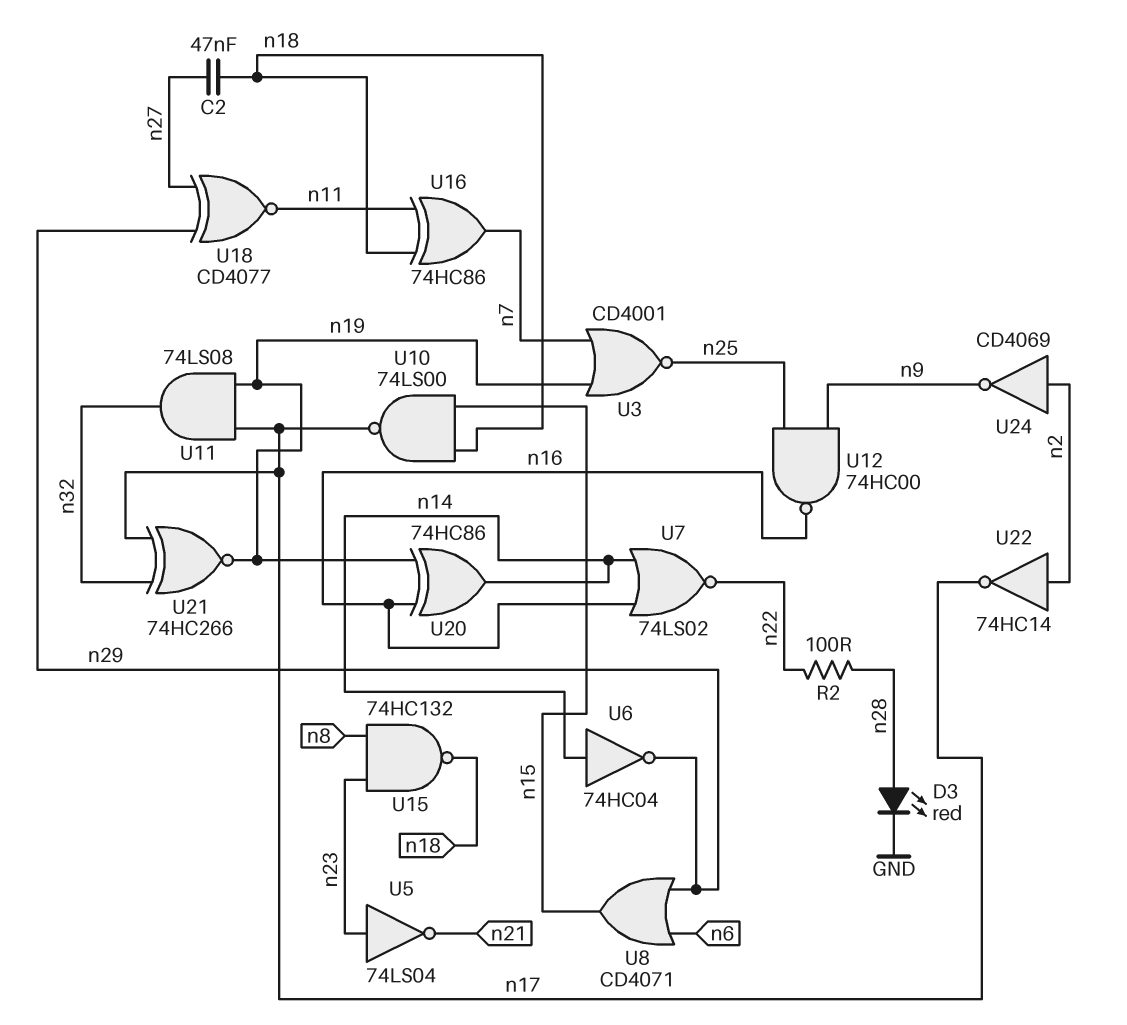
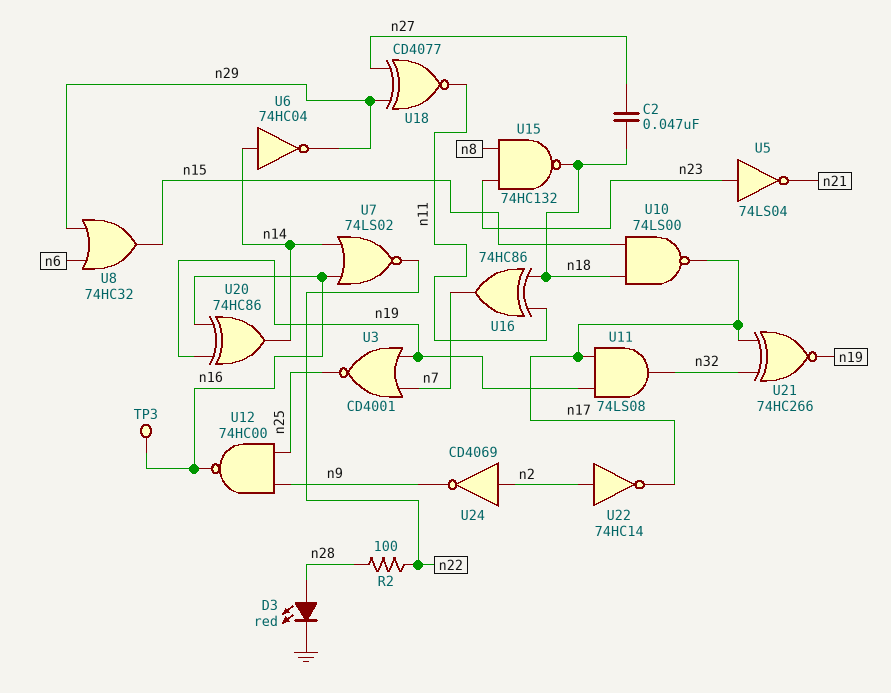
TP3: none -> test point (n16)
U8: OR CD4071 (in n6, in n29, out n15) -> OR 74HC32 (in n6, in n29, out n15)

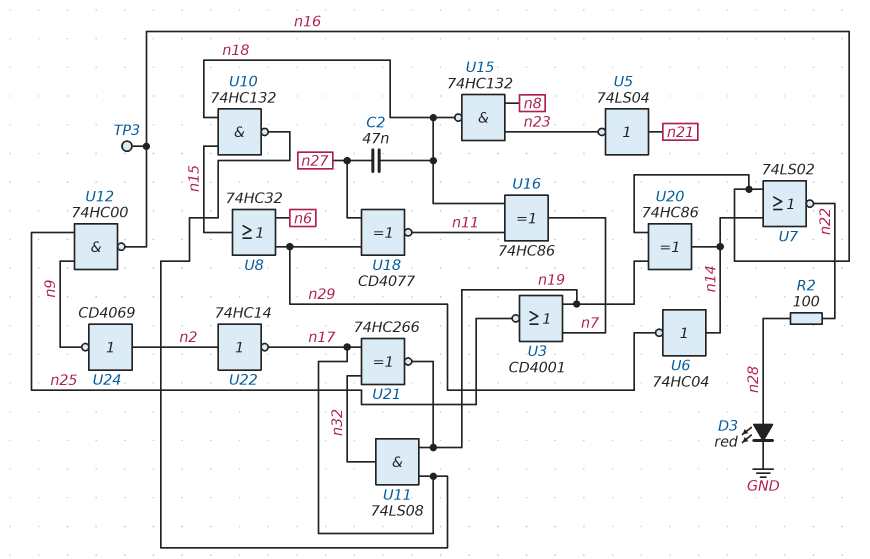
U5: NOT 74LS04 (in n23, out n21) -> NOT 74LS04 (in n21, out n23)
U10: NAND 74LS00 (in n15, in n18, out n17) -> NAND 74HC132 (in n15, in n18, out n17)

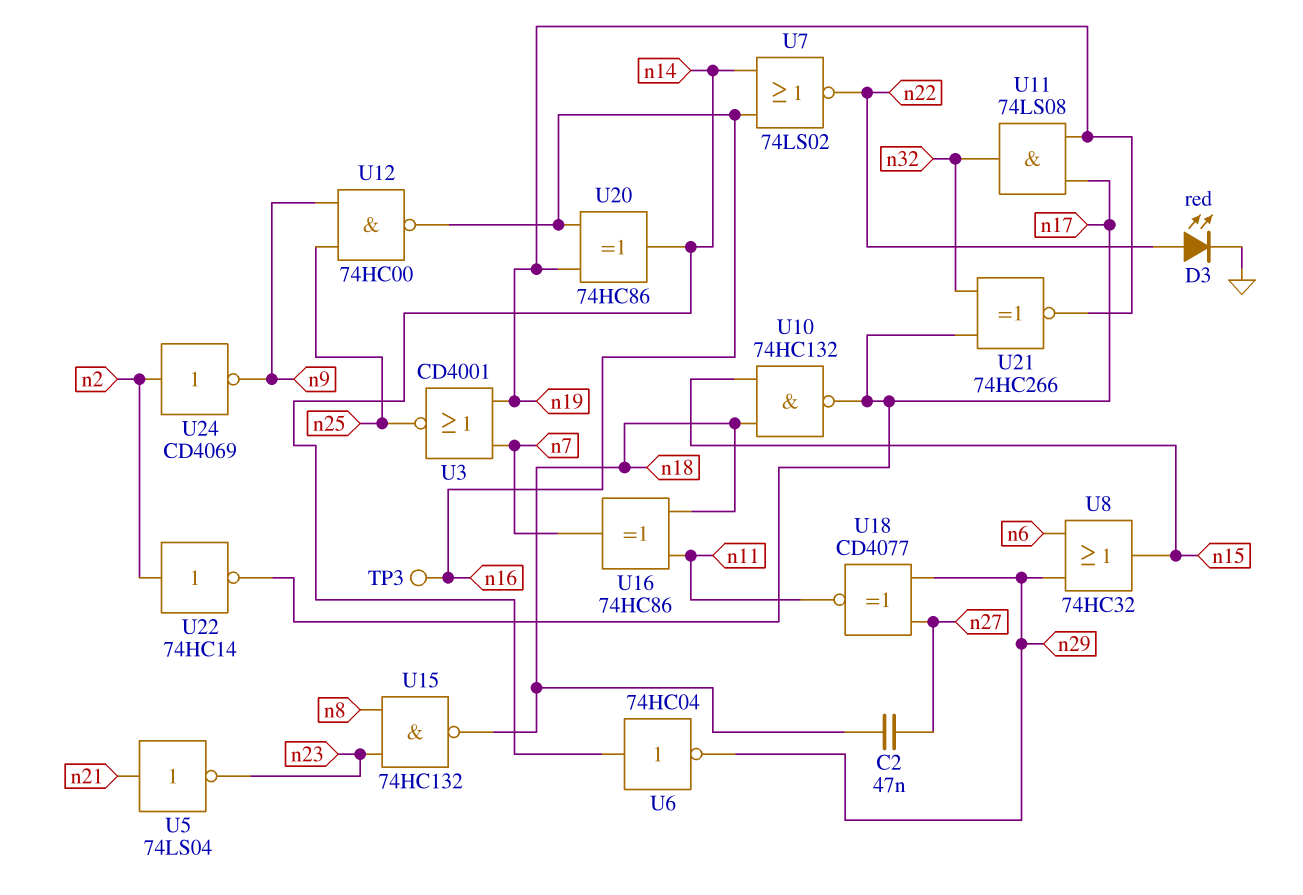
D3: LED red (A n28, K GND) -> LED red (A n22, K GND)
R2: 100 (n22, n28) -> none

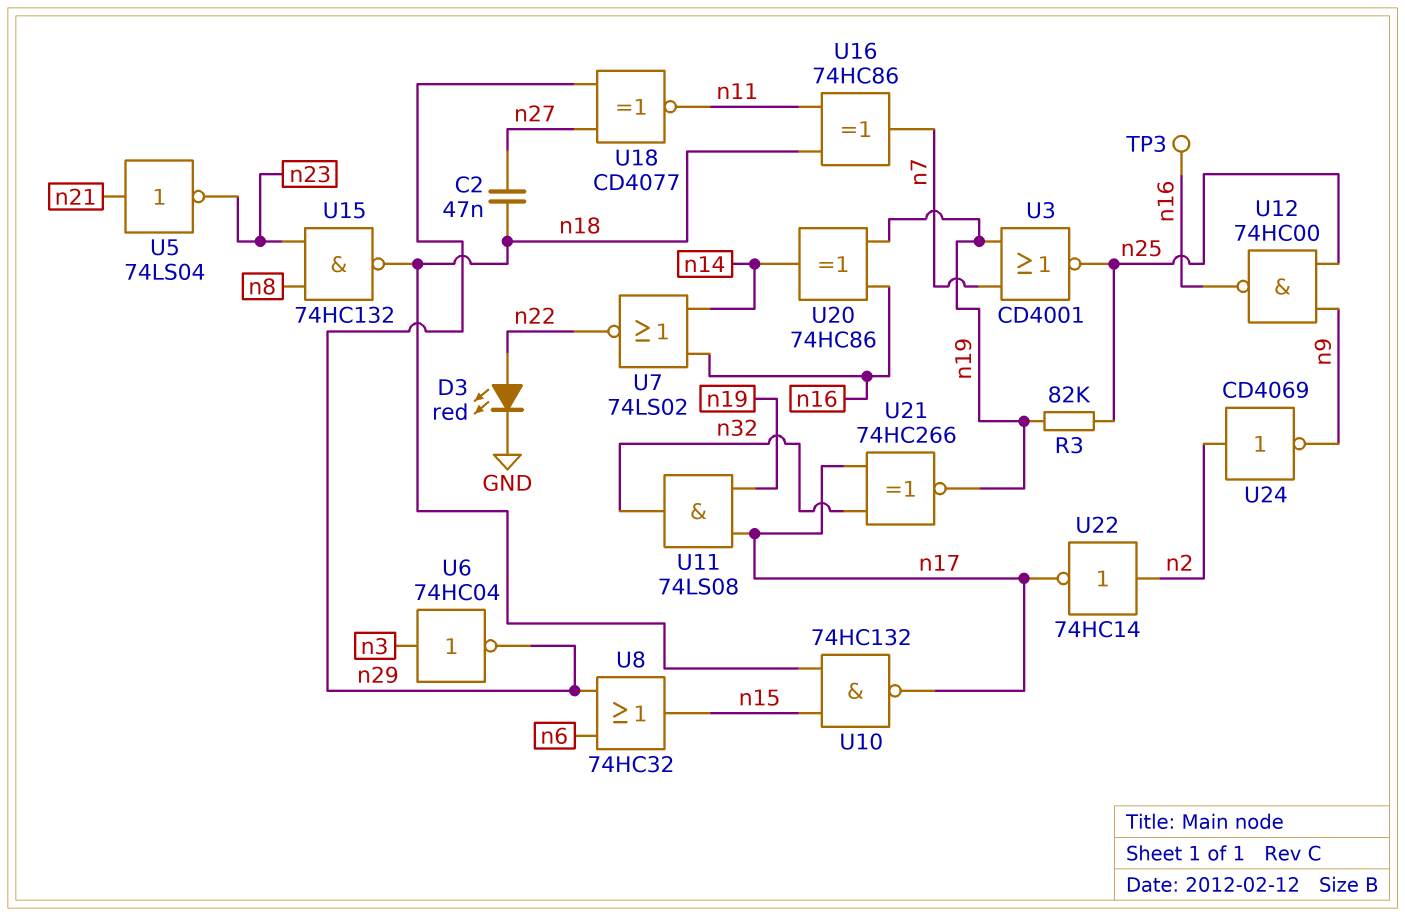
R3: none -> 82k (n19, n25)
U6: NOT 74HC04 (in n14, out n29) -> NOT 74HC04 (in n3, out n29)

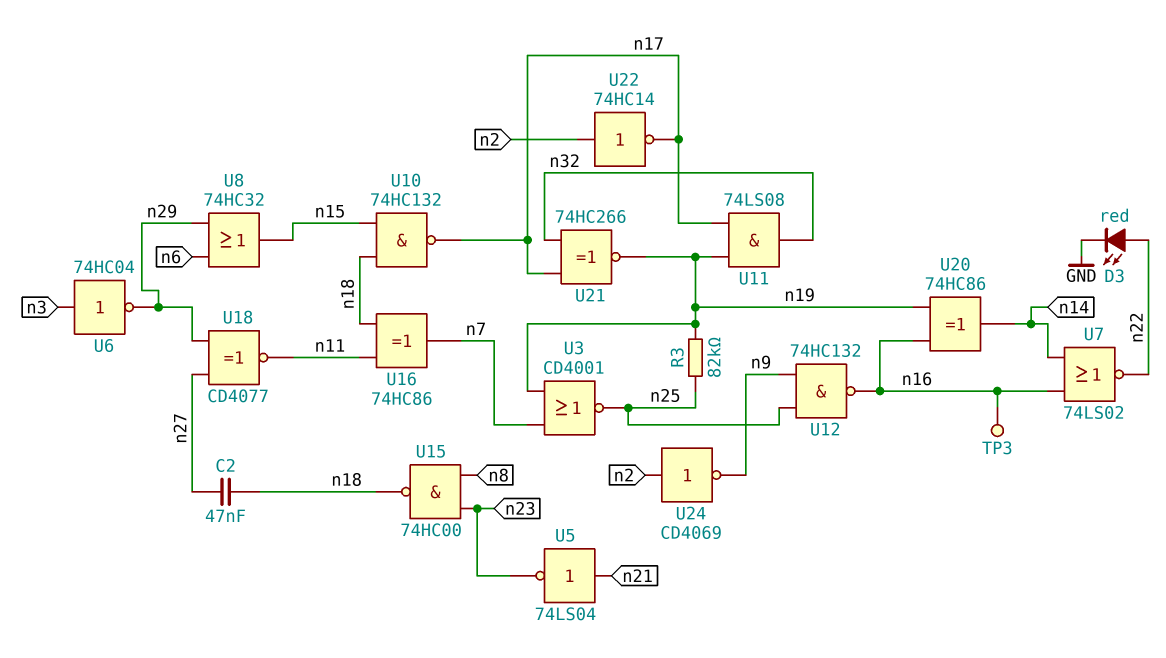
U12: NAND 74HC00 (in n9, in n25, out n16) -> NAND 74HC132 (in n9, in n25, out n16)
U15: NAND 74HC132 (in n8, in n23, out n18) -> NAND 74HC00 (in n8, in n23, out n18)

